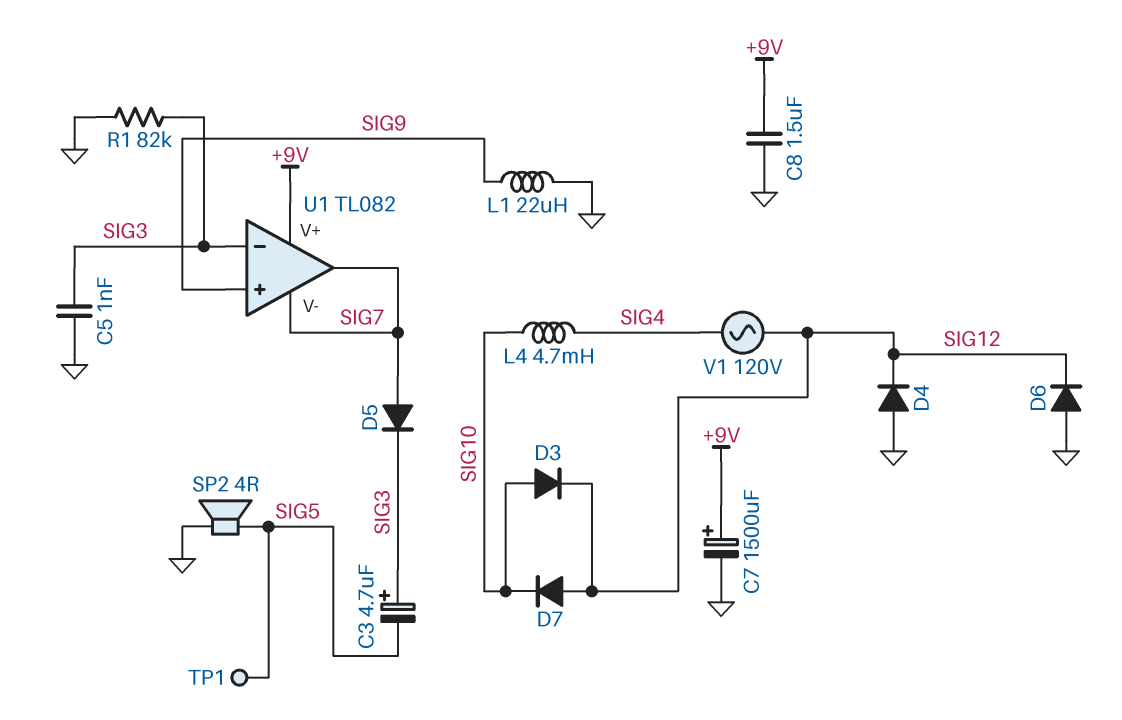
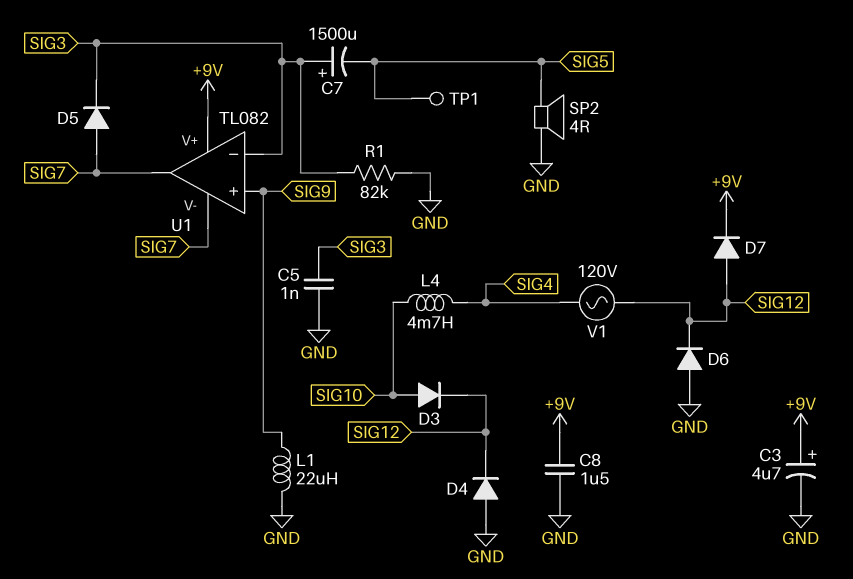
C3: 4.7uF (plus SIG3, minus SIG5) -> 4.7uF (plus +9V, minus GND)
C7: 1500uF (plus +9V, minus GND) -> 1500uF (plus SIG3, minus SIG5)
D7: diode (A SIG12, K SIG10) -> diode (A SIG12, K +9V)

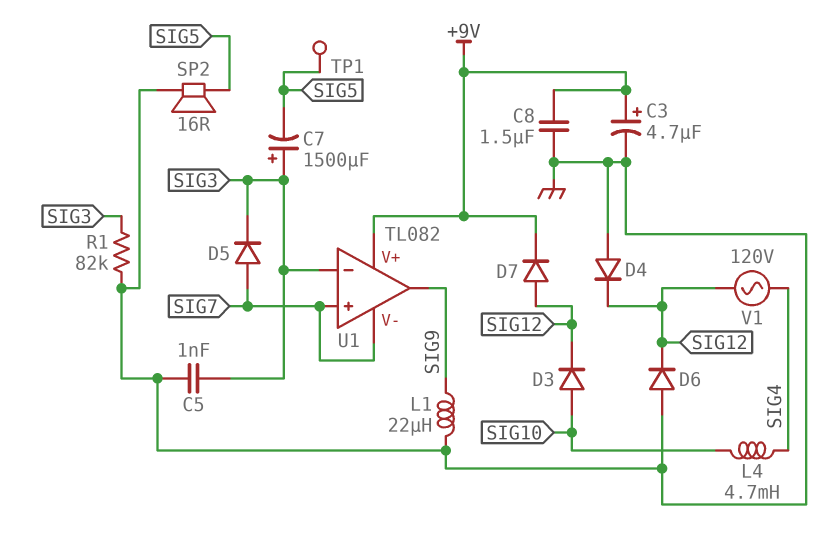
SP2: speaker 4R (GND, SIG5) -> speaker 16R (GND, SIG5)
U1 pin in+: SIG9 -> SIG7
U1 pin out: SIG7 -> SIG9

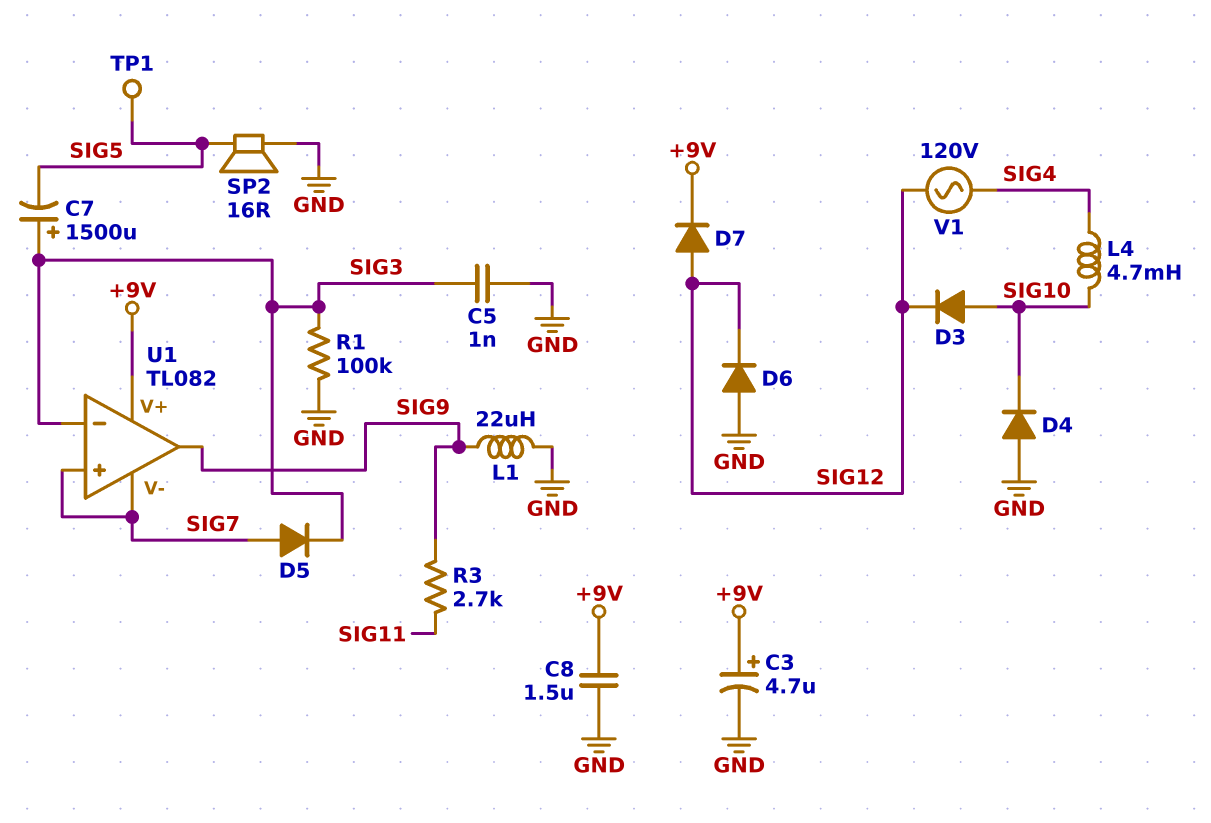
D4: diode (A GND, K SIG12) -> diode (A GND, K SIG10)
R1: 82k (GND, SIG3) -> 100k (GND, SIG3)
R3: none -> 2.7k (SIG9, SIG11)

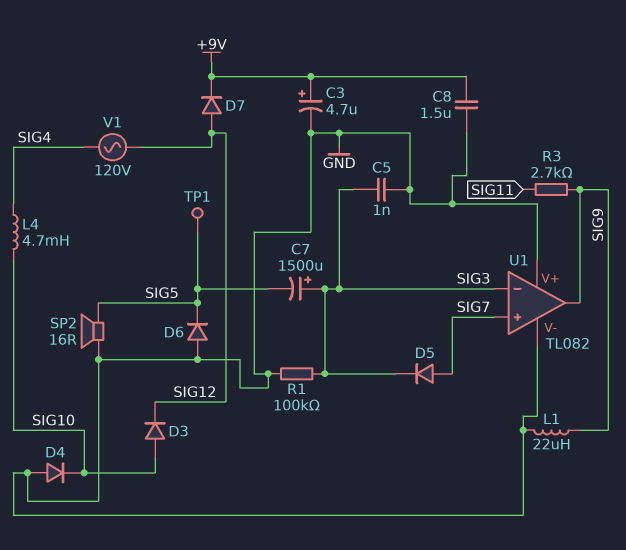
D6: diode (A GND, K SIG12) -> diode (A GND, K SIG5)
U1 pin V+: +9V -> GND
U1 pin V-: SIG7 -> GND

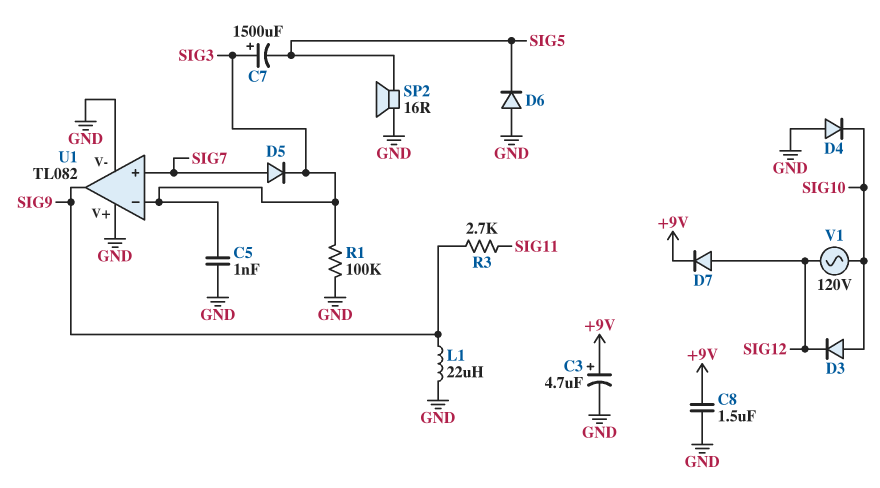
L4: 4.7mH (SIG4, SIG10) -> none
TP1: test point (SIG5) -> none
V1: AC 120V (SIG4, SIG12) -> AC 120V (SIG10, SIG12)

